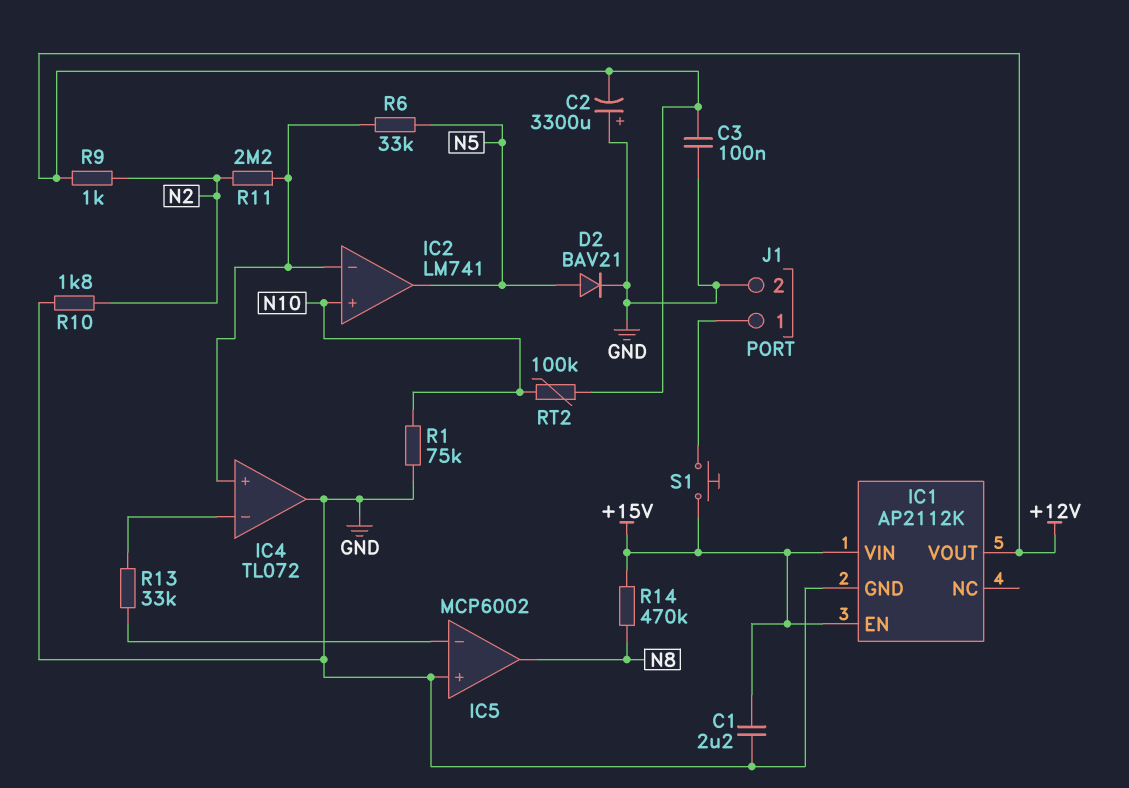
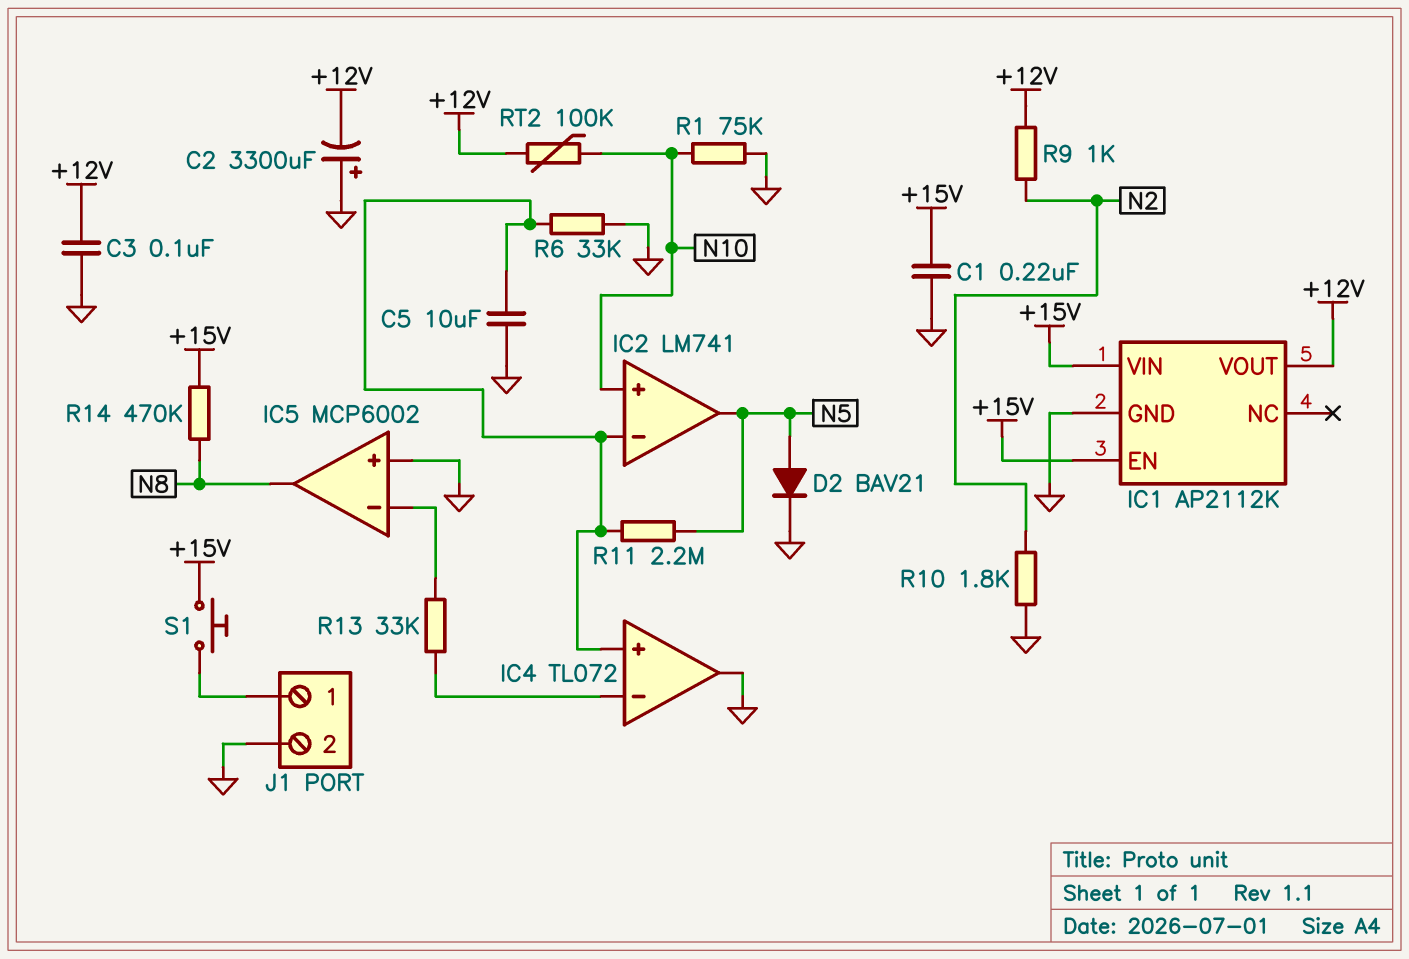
C1: 2.2uF (+15V, GND) -> 220nF (+15V, GND)
C5: none -> 10uF (GND, IC2/in-)
R6: 33k (IC2/in-, N5) -> 33k (GND, IC2/in-)
R11: 2.2M (IC2/in-, N2) -> 2.2M (IC2/in-, N5)

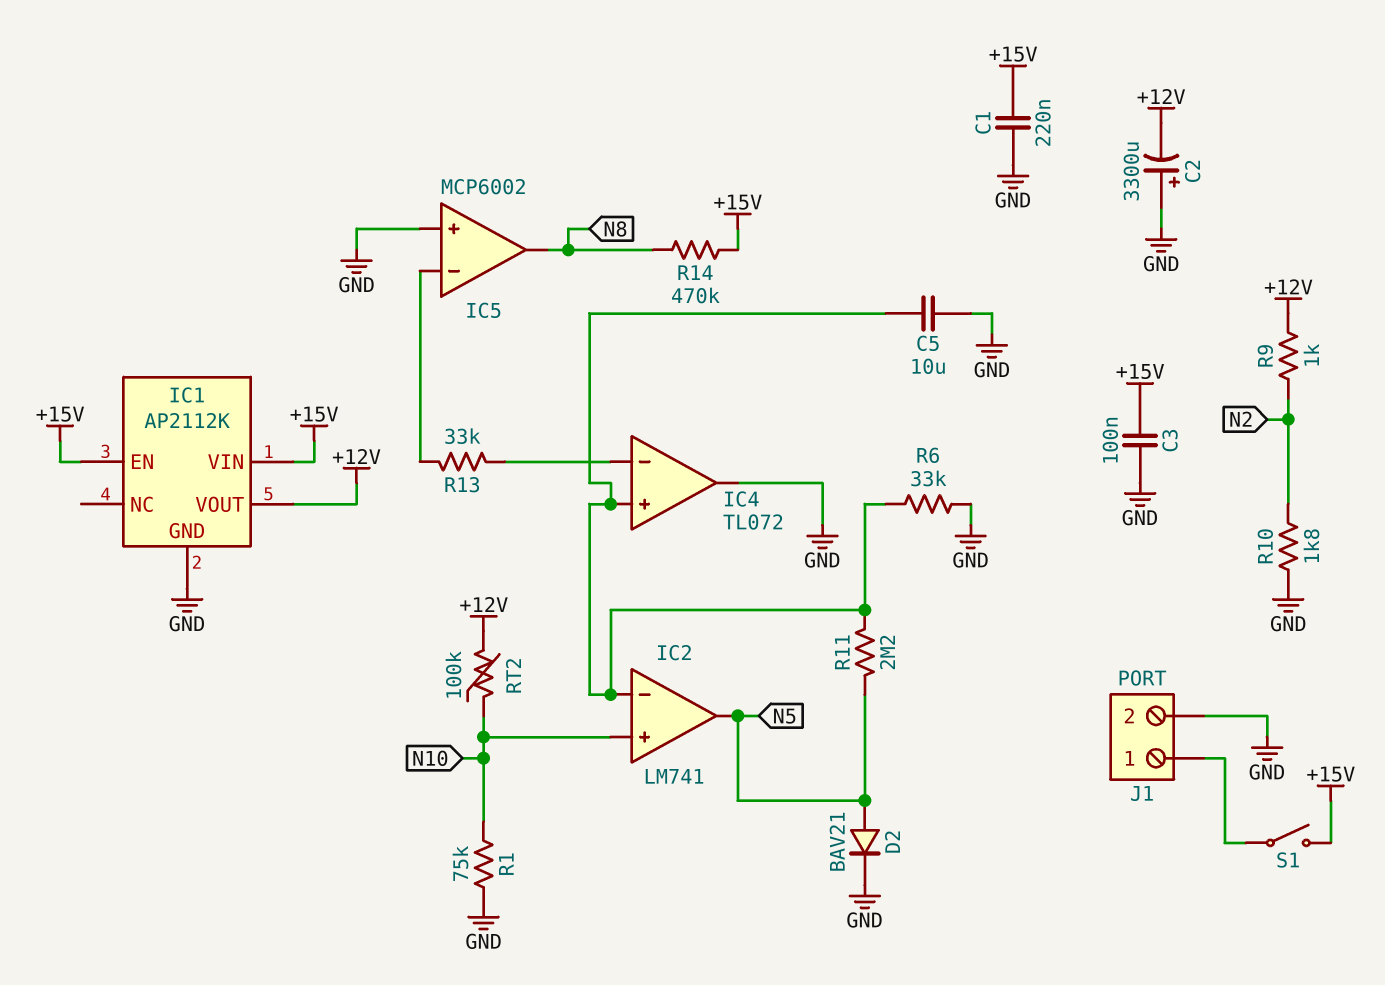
C3: 100nF (+12V, GND) -> 100nF (+15V, GND)
S1: button (+15V, J1/1) -> switch (+15V, J1/1)

